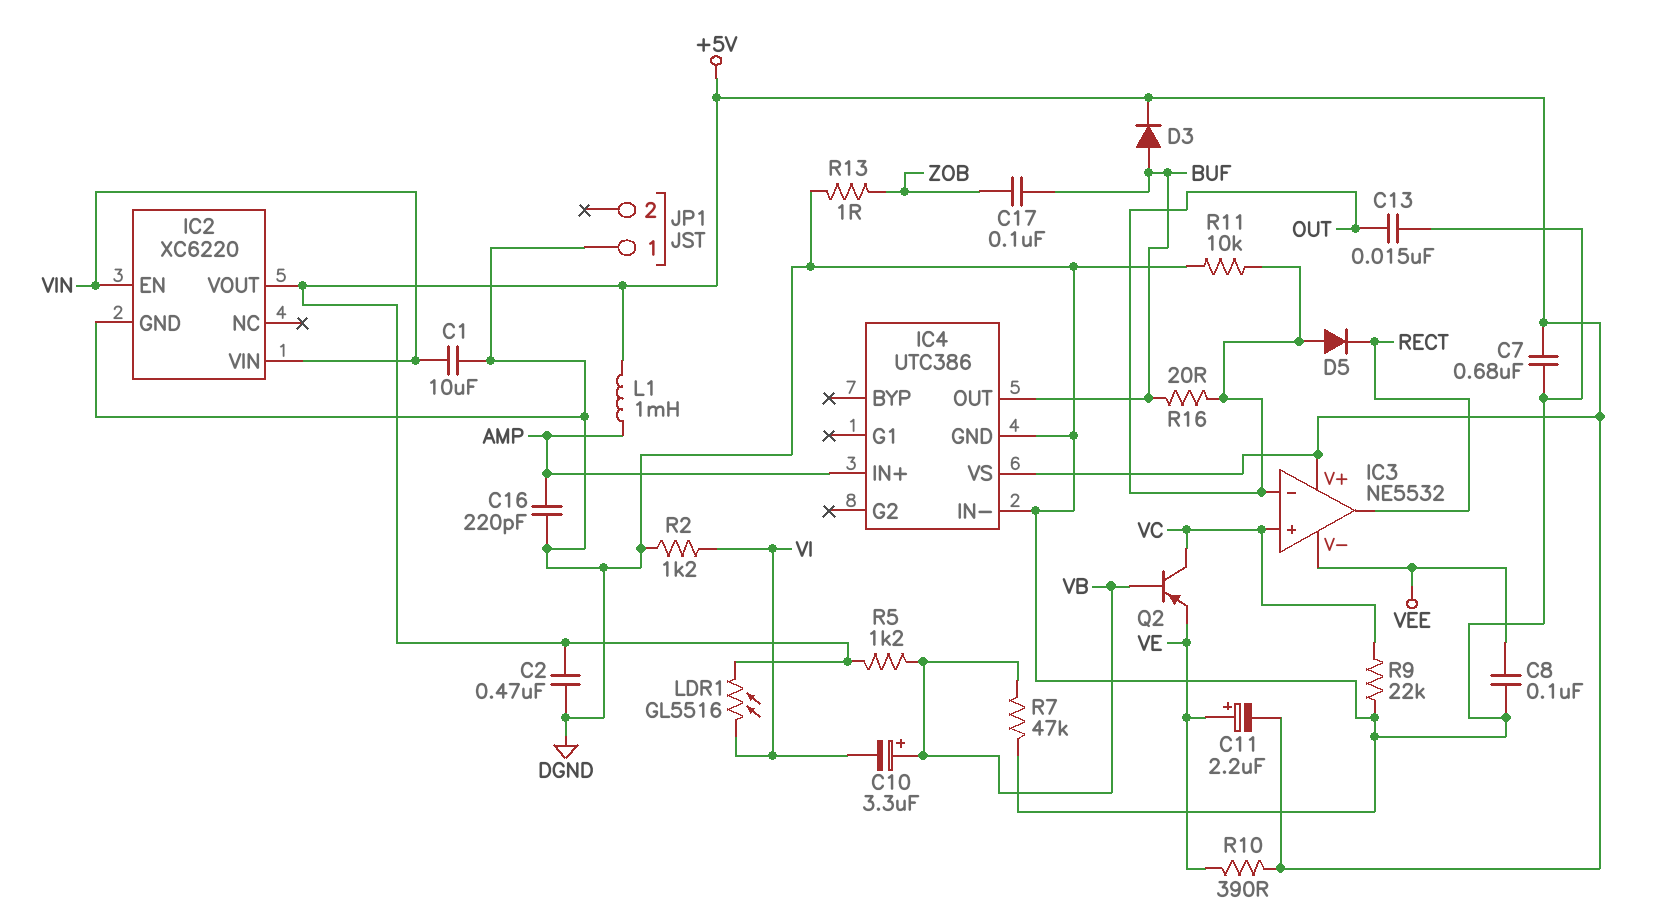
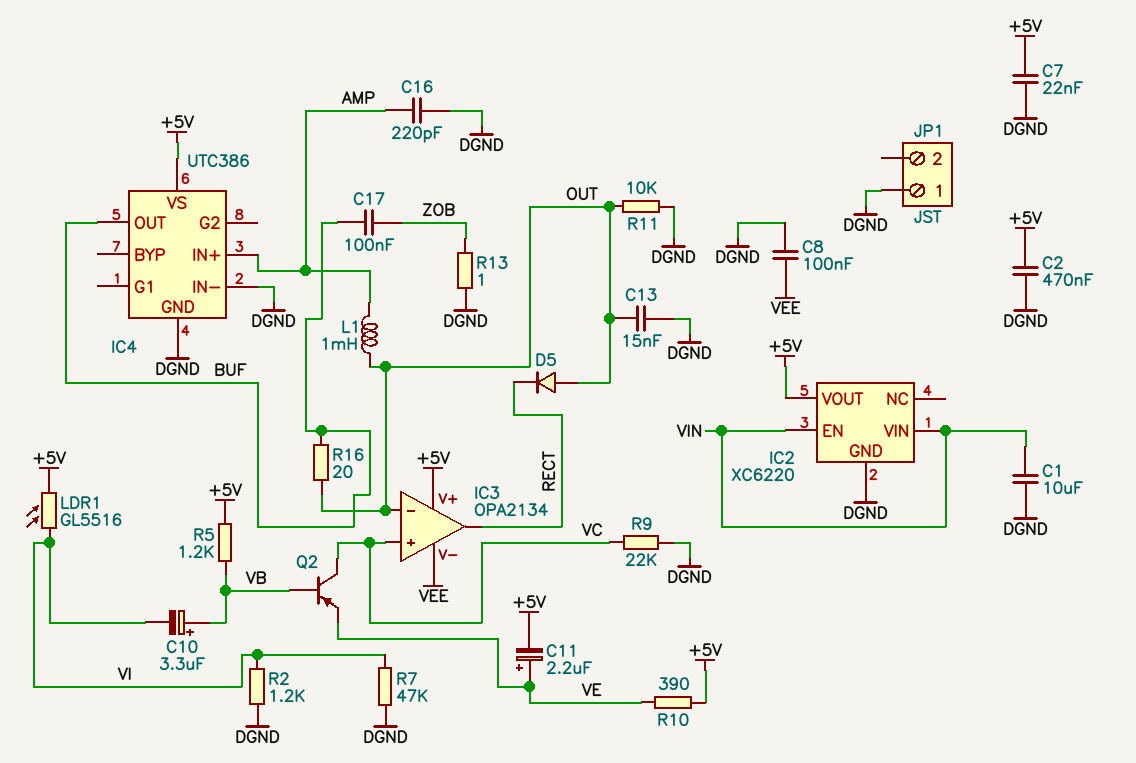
C7: 680nF (+5V, DGND) -> 22nF (+5V, DGND)
D3: diode (A BUF, K +5V) -> none
IC3: NE5532 -> OPA2134
L1: 1mH (+5V, AMP) -> 1mH (AMP, OUT)
R7: 47k (DGND, VB) -> 47k (DGND, VI)

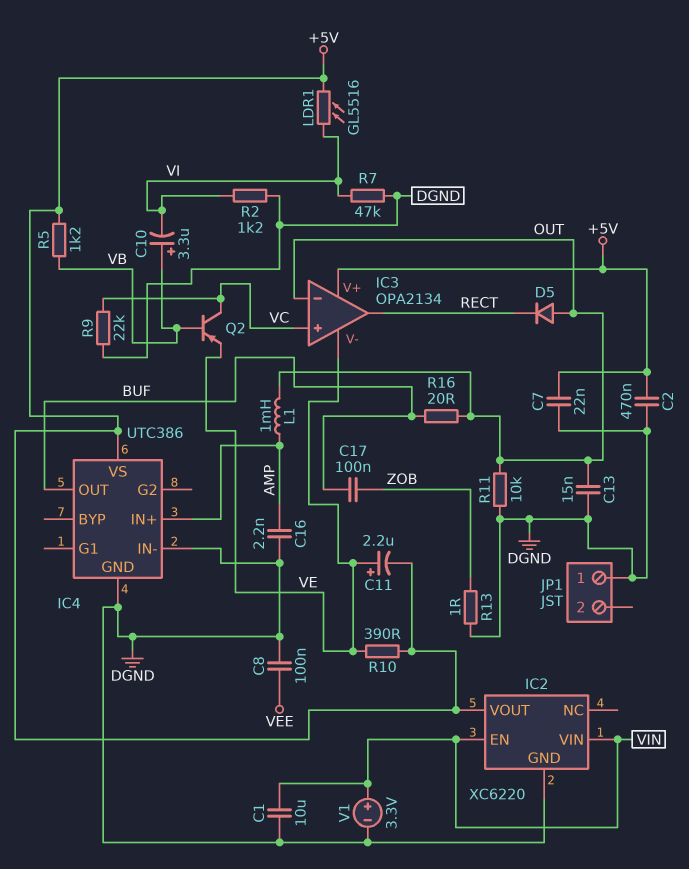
C16: 220pF (AMP, DGND) -> 2.2nF (AMP, DGND)
IC3 pin V-: VEE -> VE
V1: none -> 3.3V (plus VIN, minus DGND)

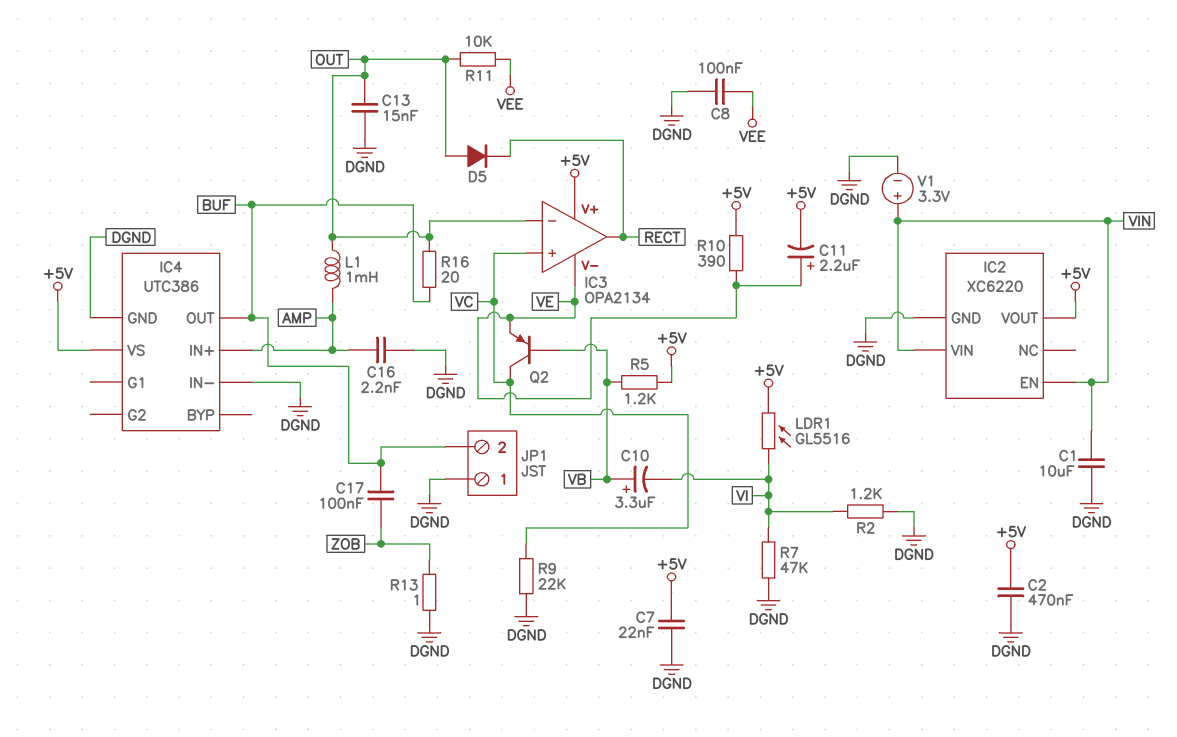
JP1 pin 2: none -> BUF
R11: 10k (DGND, OUT) -> 10k (OUT, VEE)

